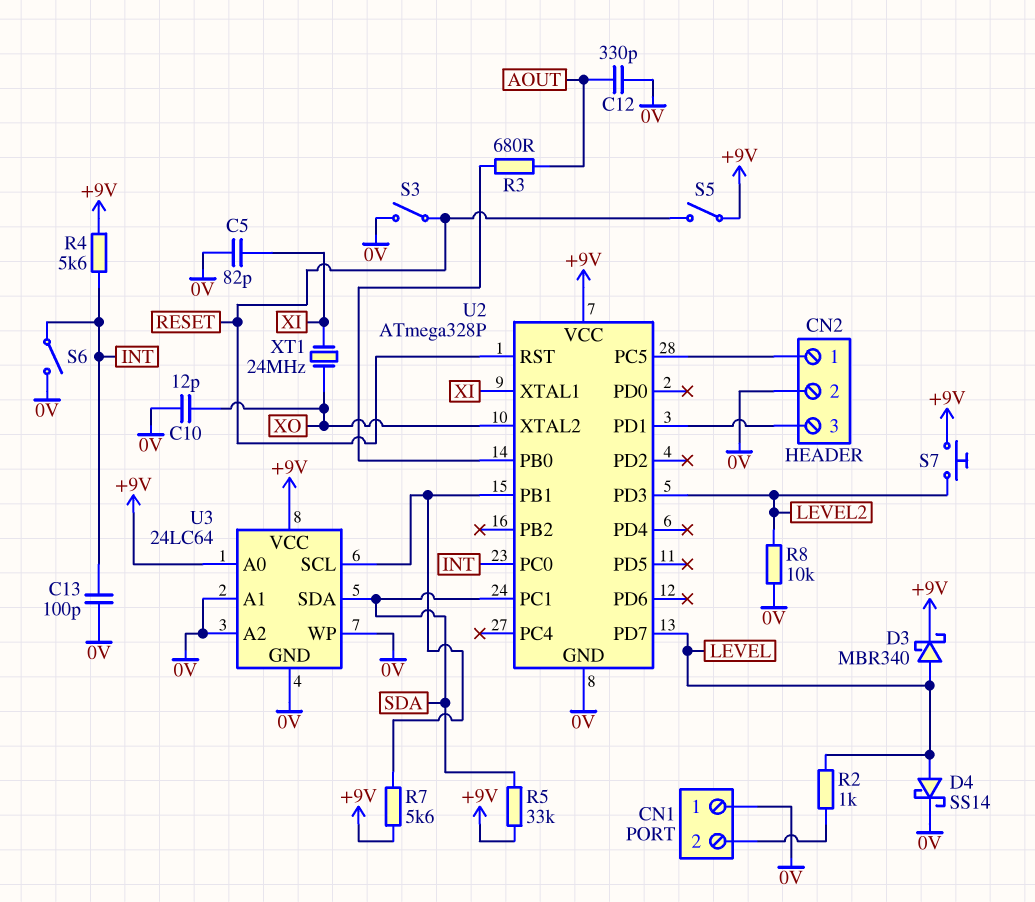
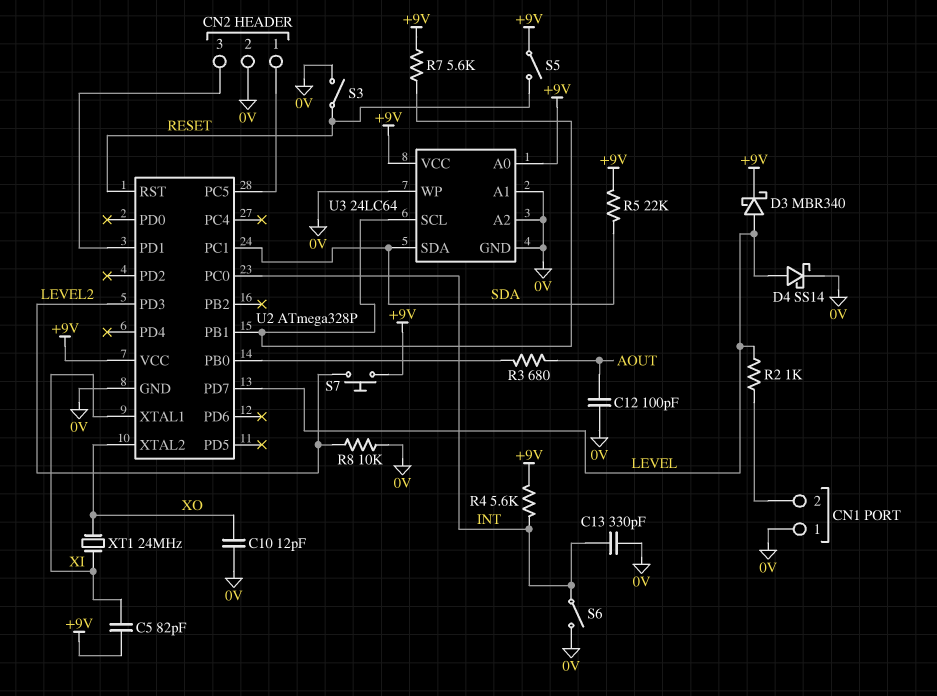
C5: 82pF (0V, XI) -> 82pF (+9V, XI)
C12: 330pF (0V, AOUT) -> 100pF (0V, AOUT)
C13: 100pF (0V, INT) -> 330pF (0V, INT)
R5: 33k (+9V, SDA) -> 22k (+9V, SDA)

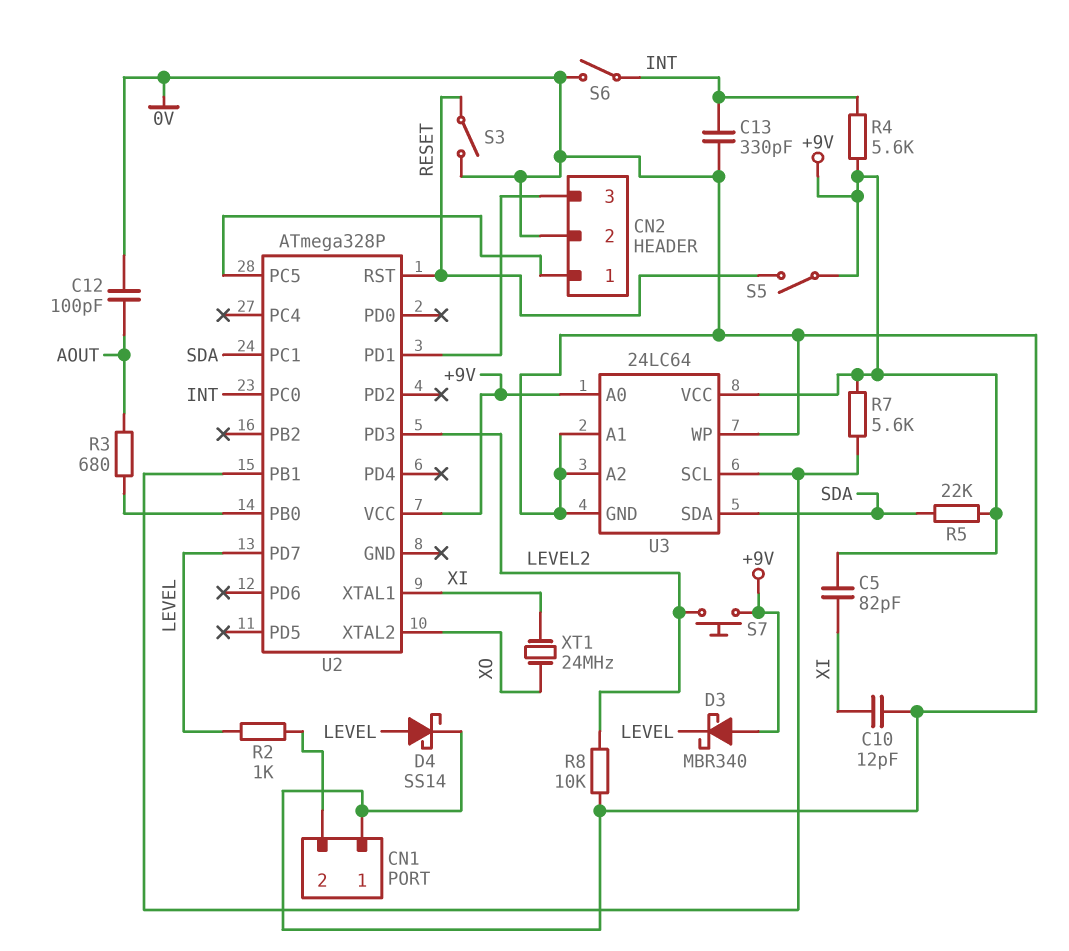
C10: 12pF (0V, XO) -> 12pF (0V, XI)
D3: schottky MBR340 (A LEVEL, K +9V) -> schottky MBR340 (A +9V, K LEVEL)
U2 pin GND: 0V -> none

